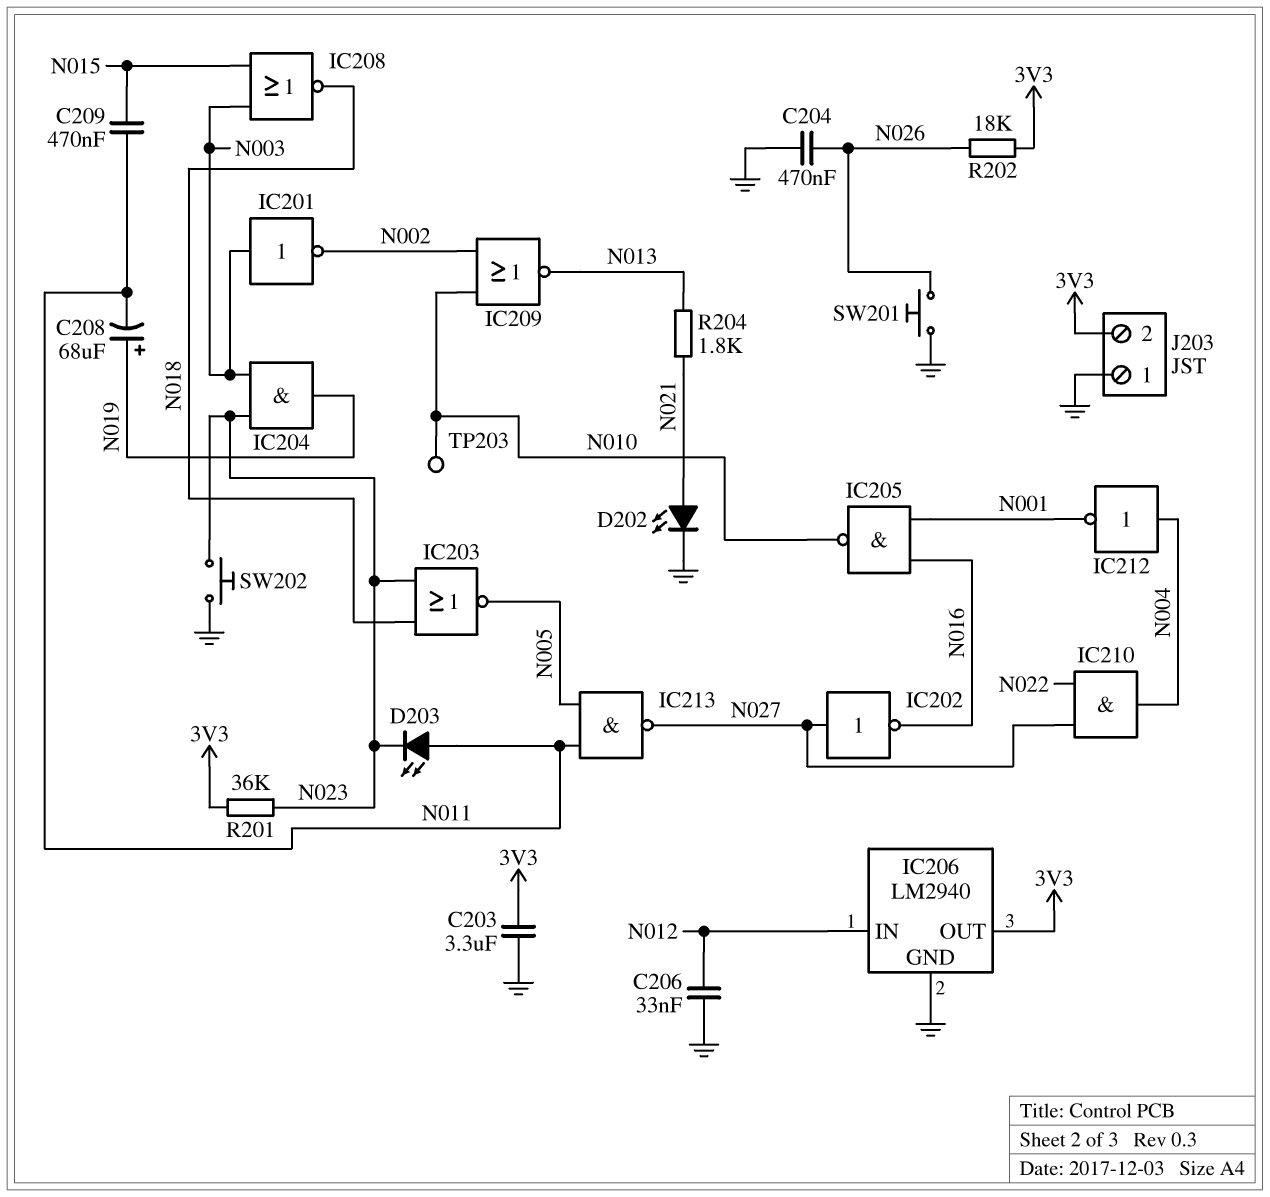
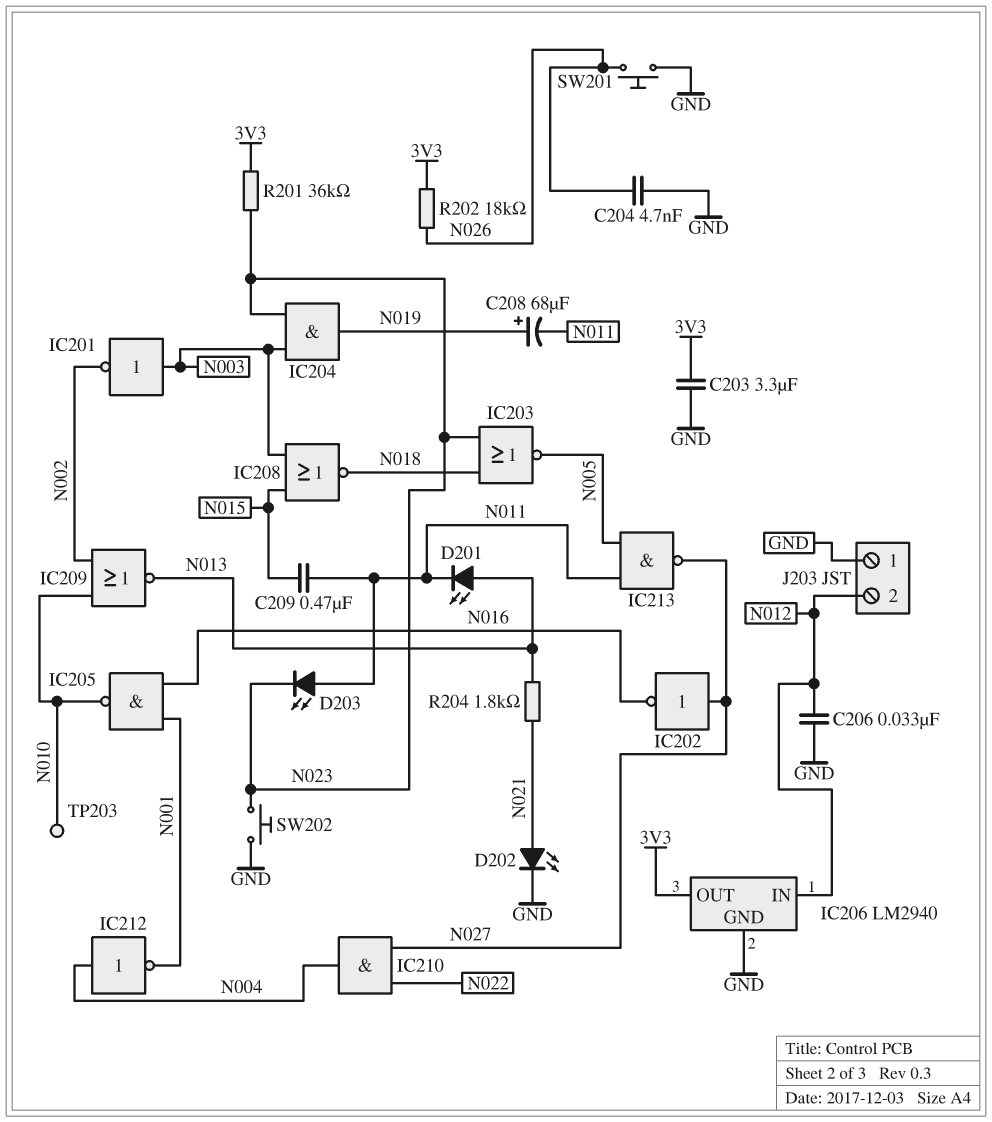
C204: 470nF (GND, N026) -> 4.7nF (GND, N026)
D201: none -> LED (A N013, K N011)
J203 pin 2: 3V3 -> N012

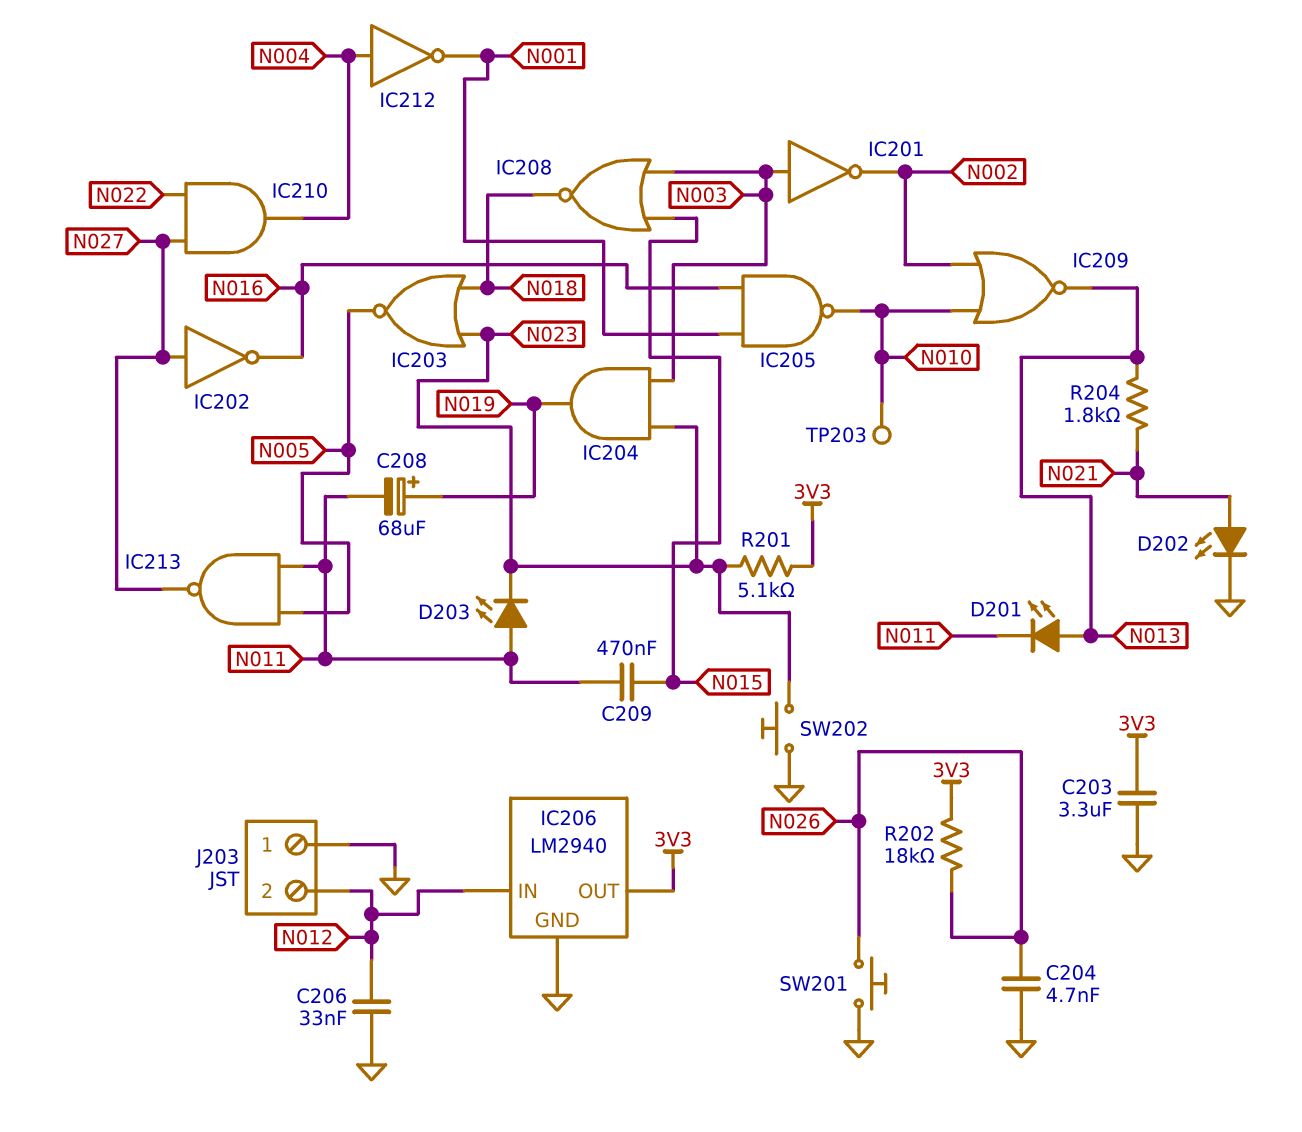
R201: 36k (3V3, N023) -> 5.1k (3V3, N023)

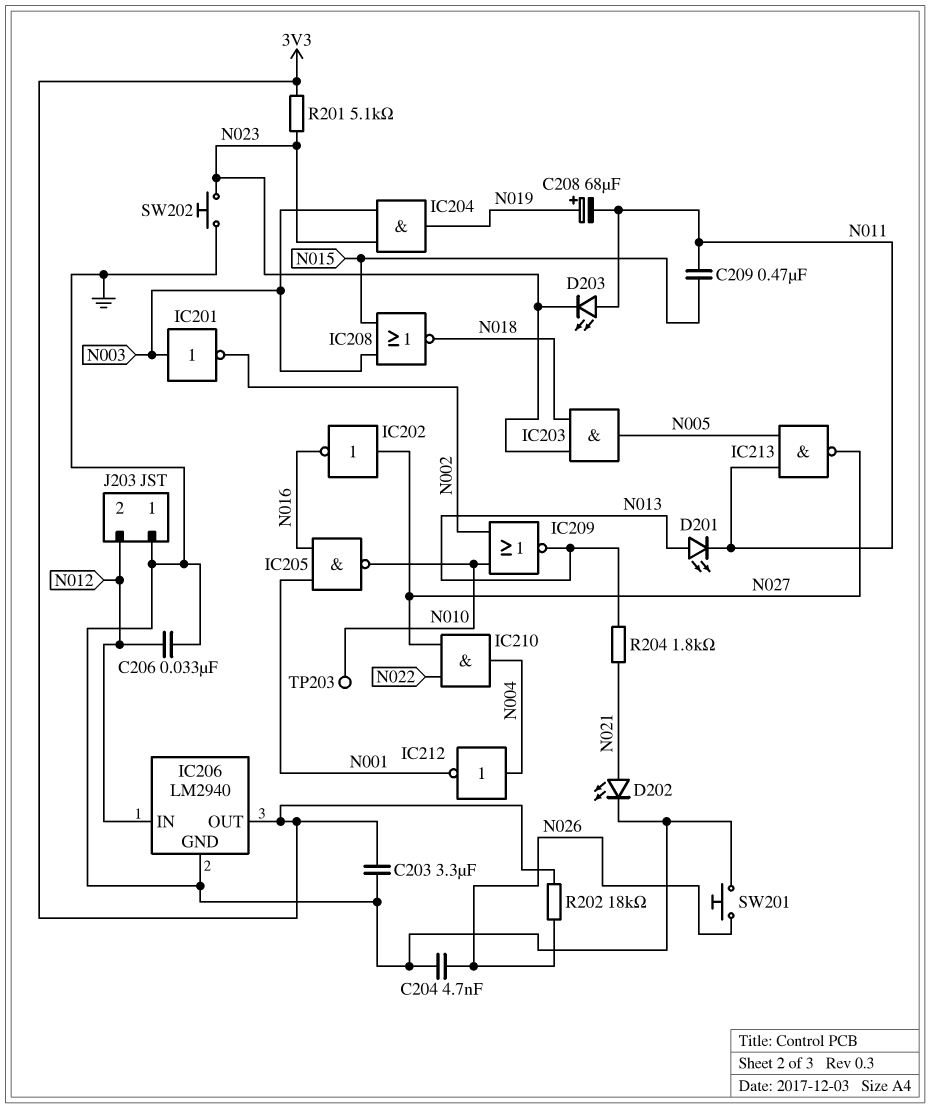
IC203: NOR (in N018, in N023, out N005) -> AND (in N018, in N023, out N005)

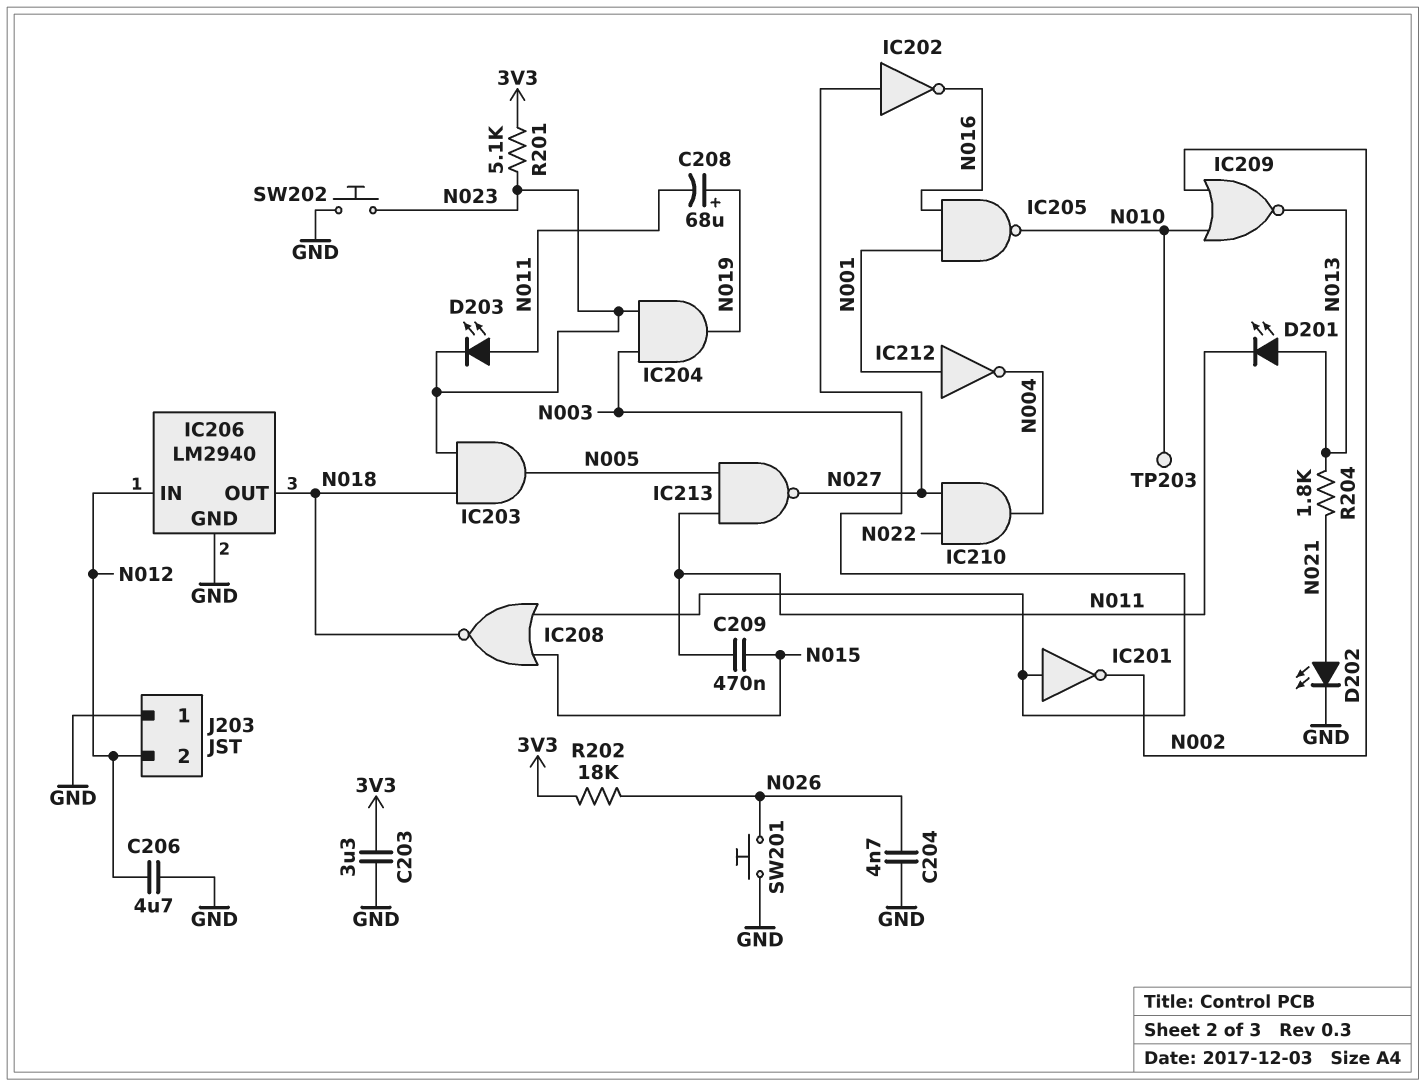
C206: 33nF (GND, N012) -> 4.7uF (GND, N012)
IC206 pin OUT: 3V3 -> N018
IC212: NOT (in N004, out N001) -> NOT (in N001, out N004)

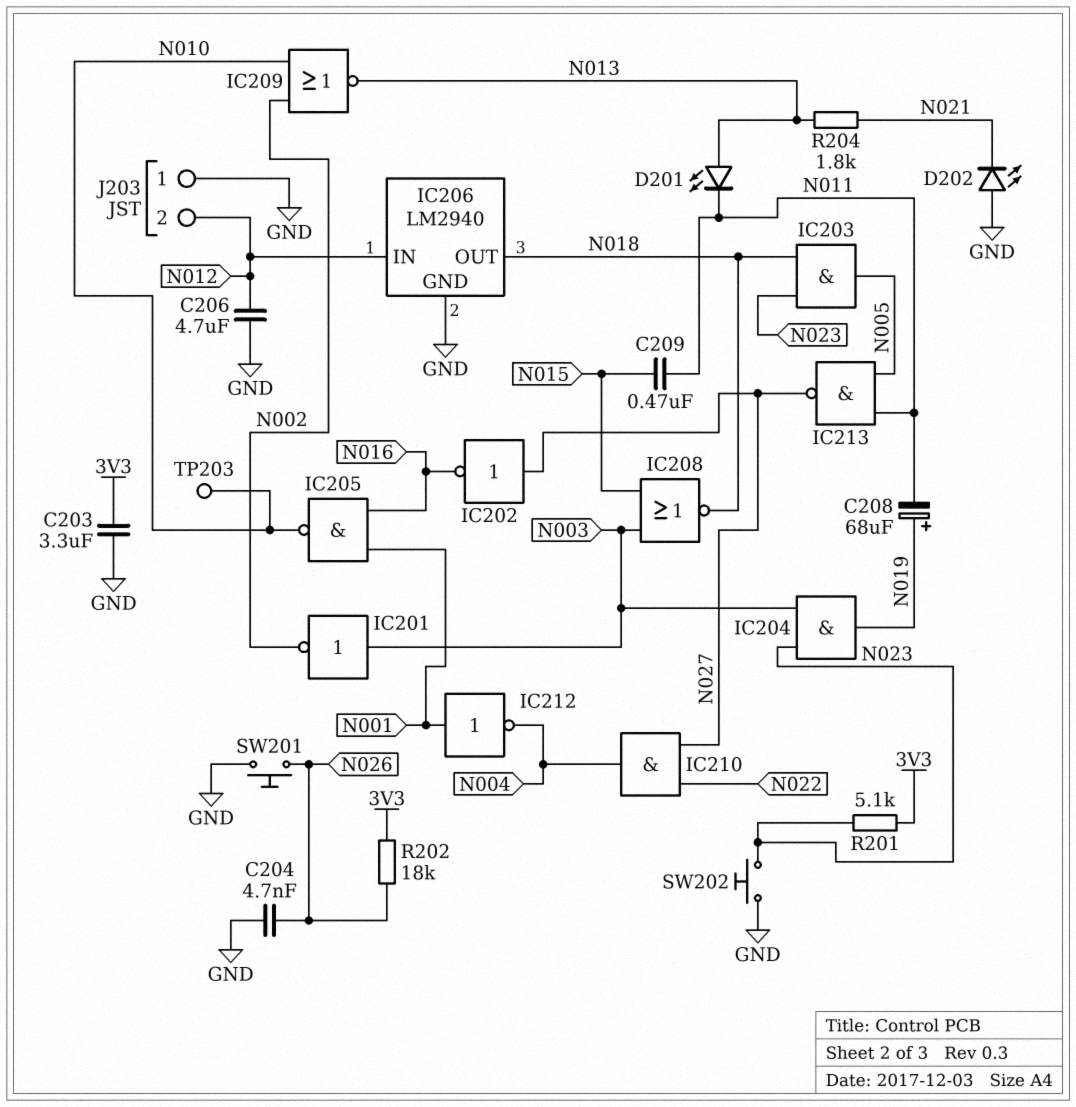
D202: LED (A N021, K GND) -> LED (A GND, K N021)
D203: LED (A N011, K N023) -> none

